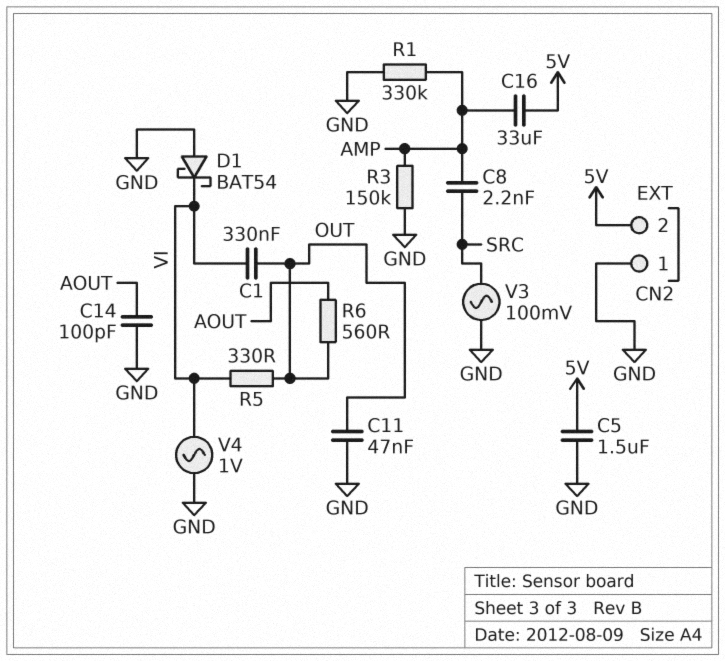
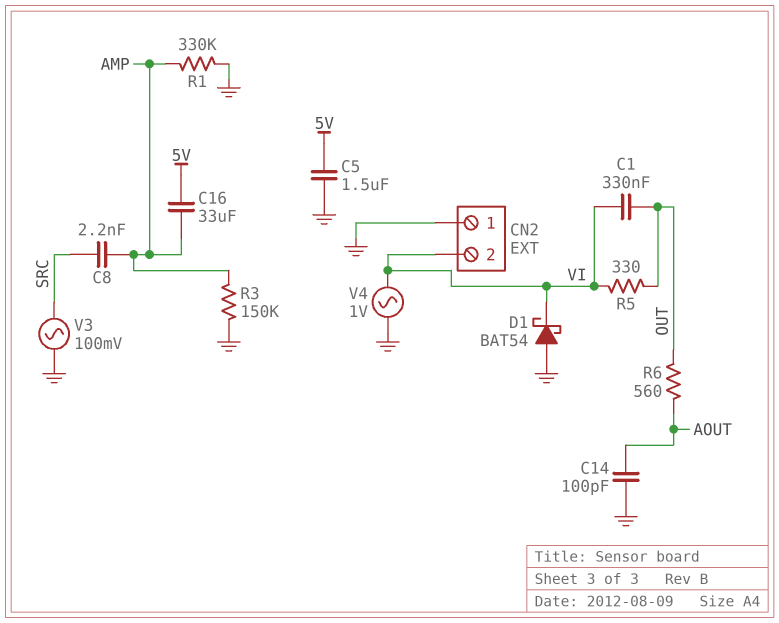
C11: 47nF (GND, OUT) -> none
CN2 pin 2: 5V -> VI

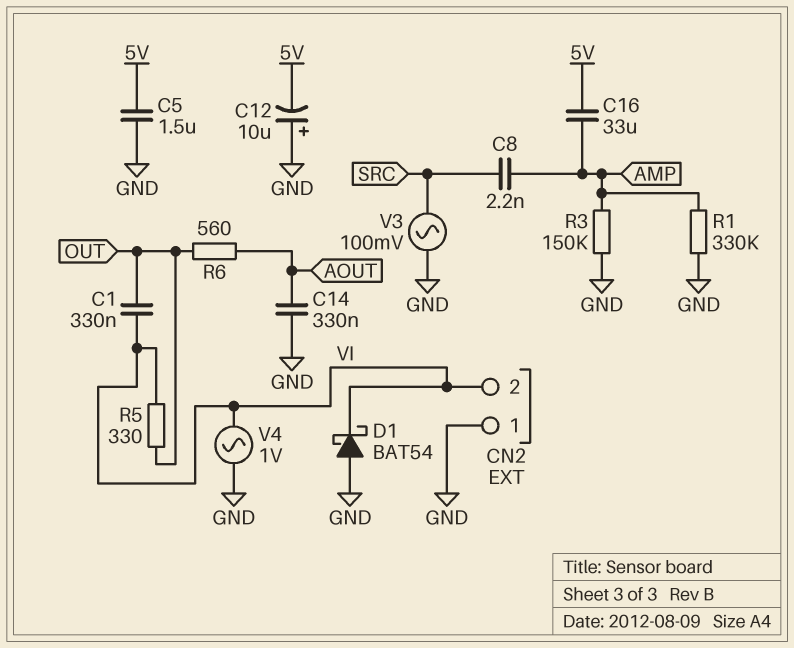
C12: none -> 10uF (plus GND, minus 5V)
C14: 100pF (AOUT, GND) -> 330nF (AOUT, GND)

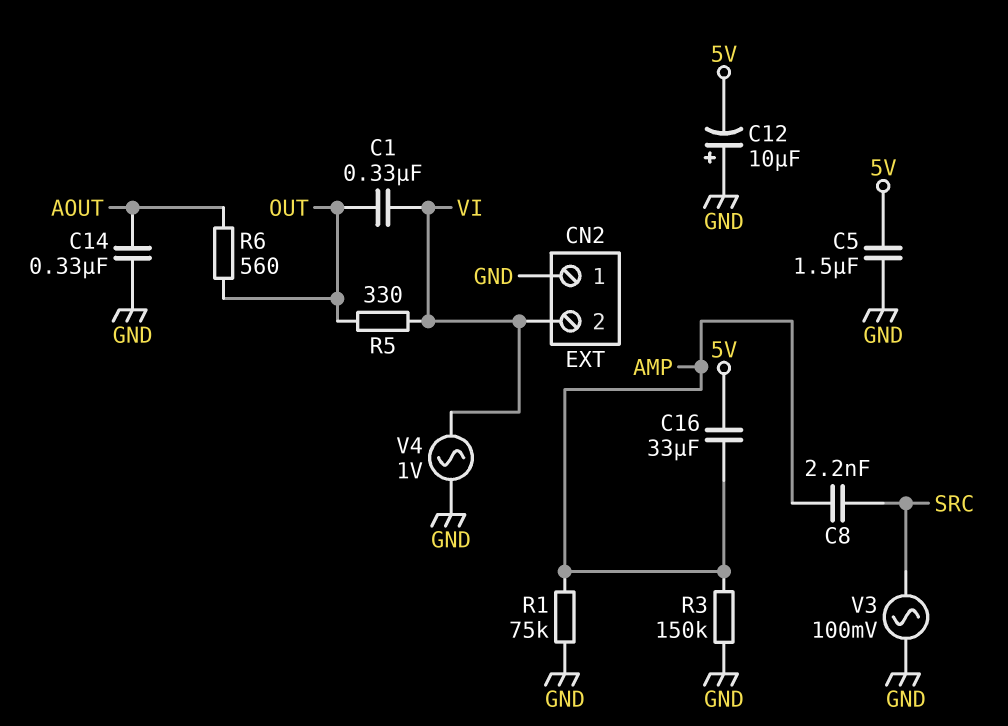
D1: schottky BAT54 (A GND, K VI) -> none
R1: 330k (AMP, GND) -> 75k (AMP, GND)

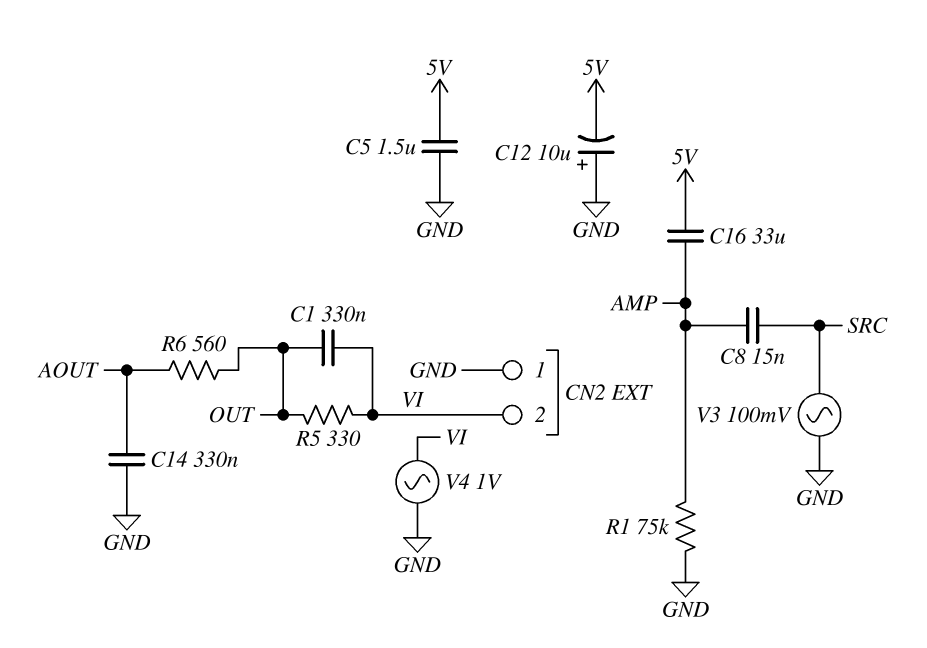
C8: 2.2nF (AMP, SRC) -> 15nF (AMP, SRC)
R3: 150k (AMP, GND) -> none

